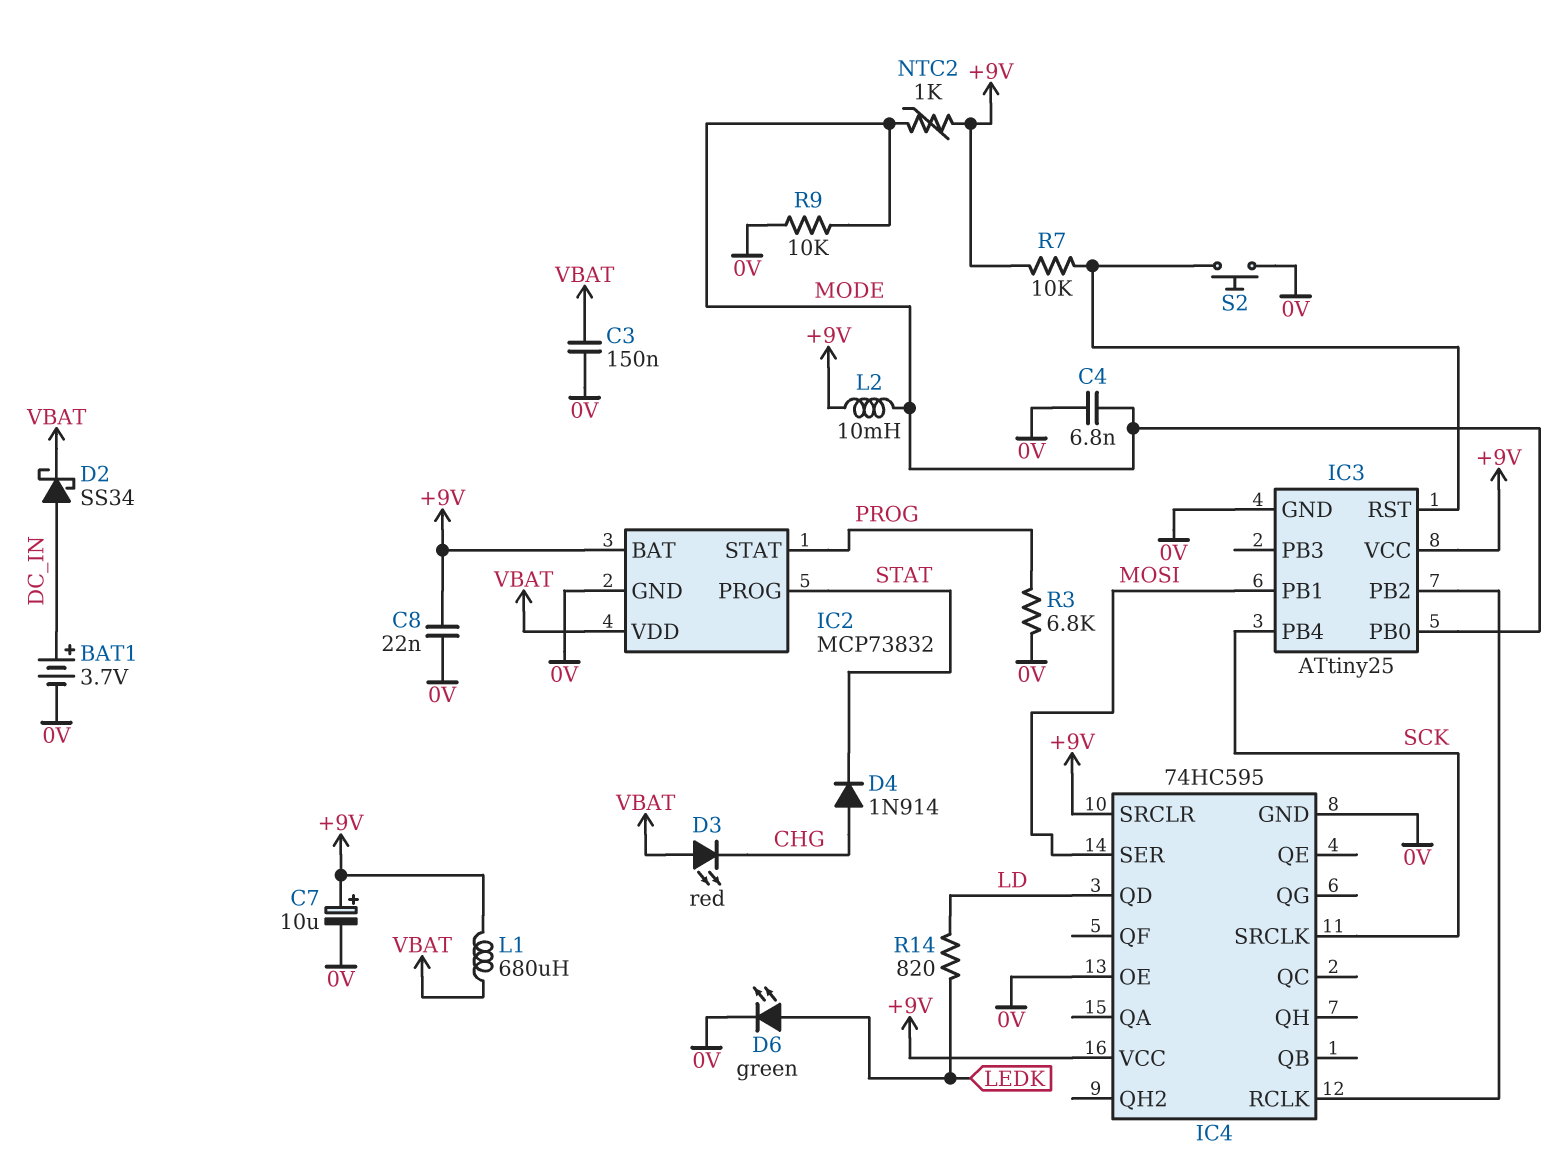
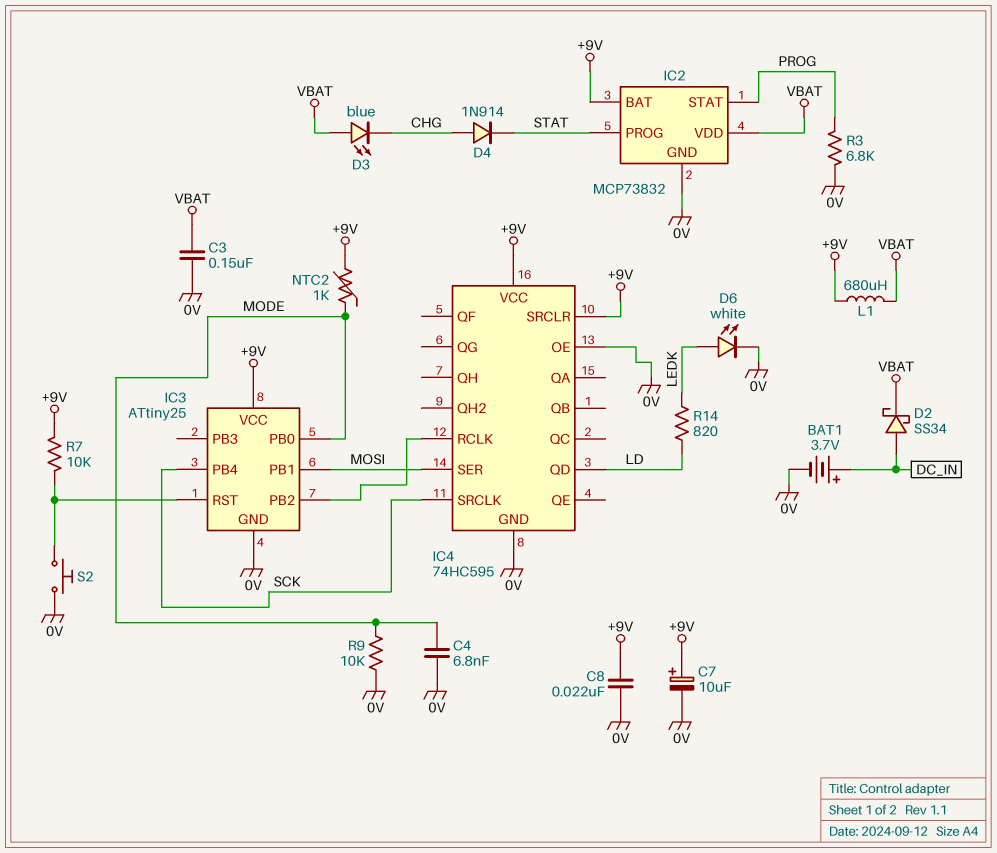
D3: LED red (A VBAT, K CHG) -> LED blue (A VBAT, K CHG)
D6: LED green (A LEDK, K 0V) -> LED white (A LEDK, K 0V)
L2: 10mH (+9V, MODE) -> none

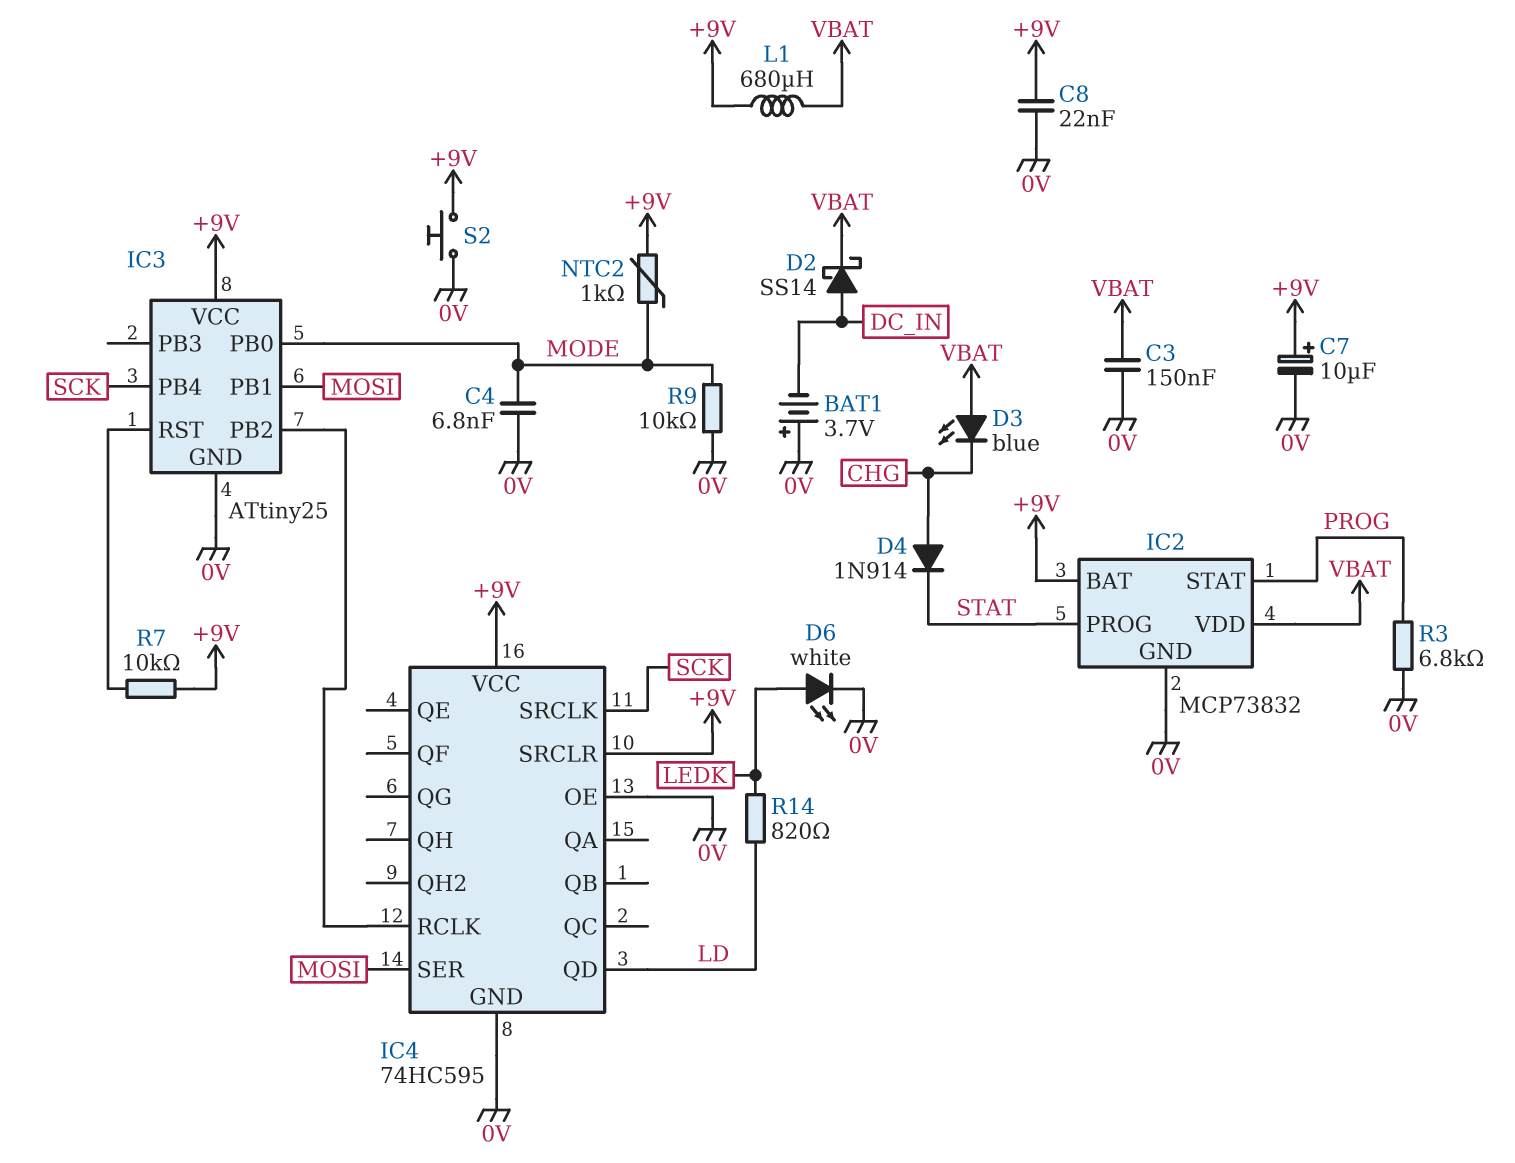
BAT1: 3.7V (plus DC_IN, minus 0V) -> 3.7V (plus 0V, minus DC_IN)
D2: schottky SS34 (A DC_IN, K VBAT) -> schottky SS14 (A DC_IN, K VBAT)
S2: button (0V, IC3/RST) -> button (+9V, 0V)

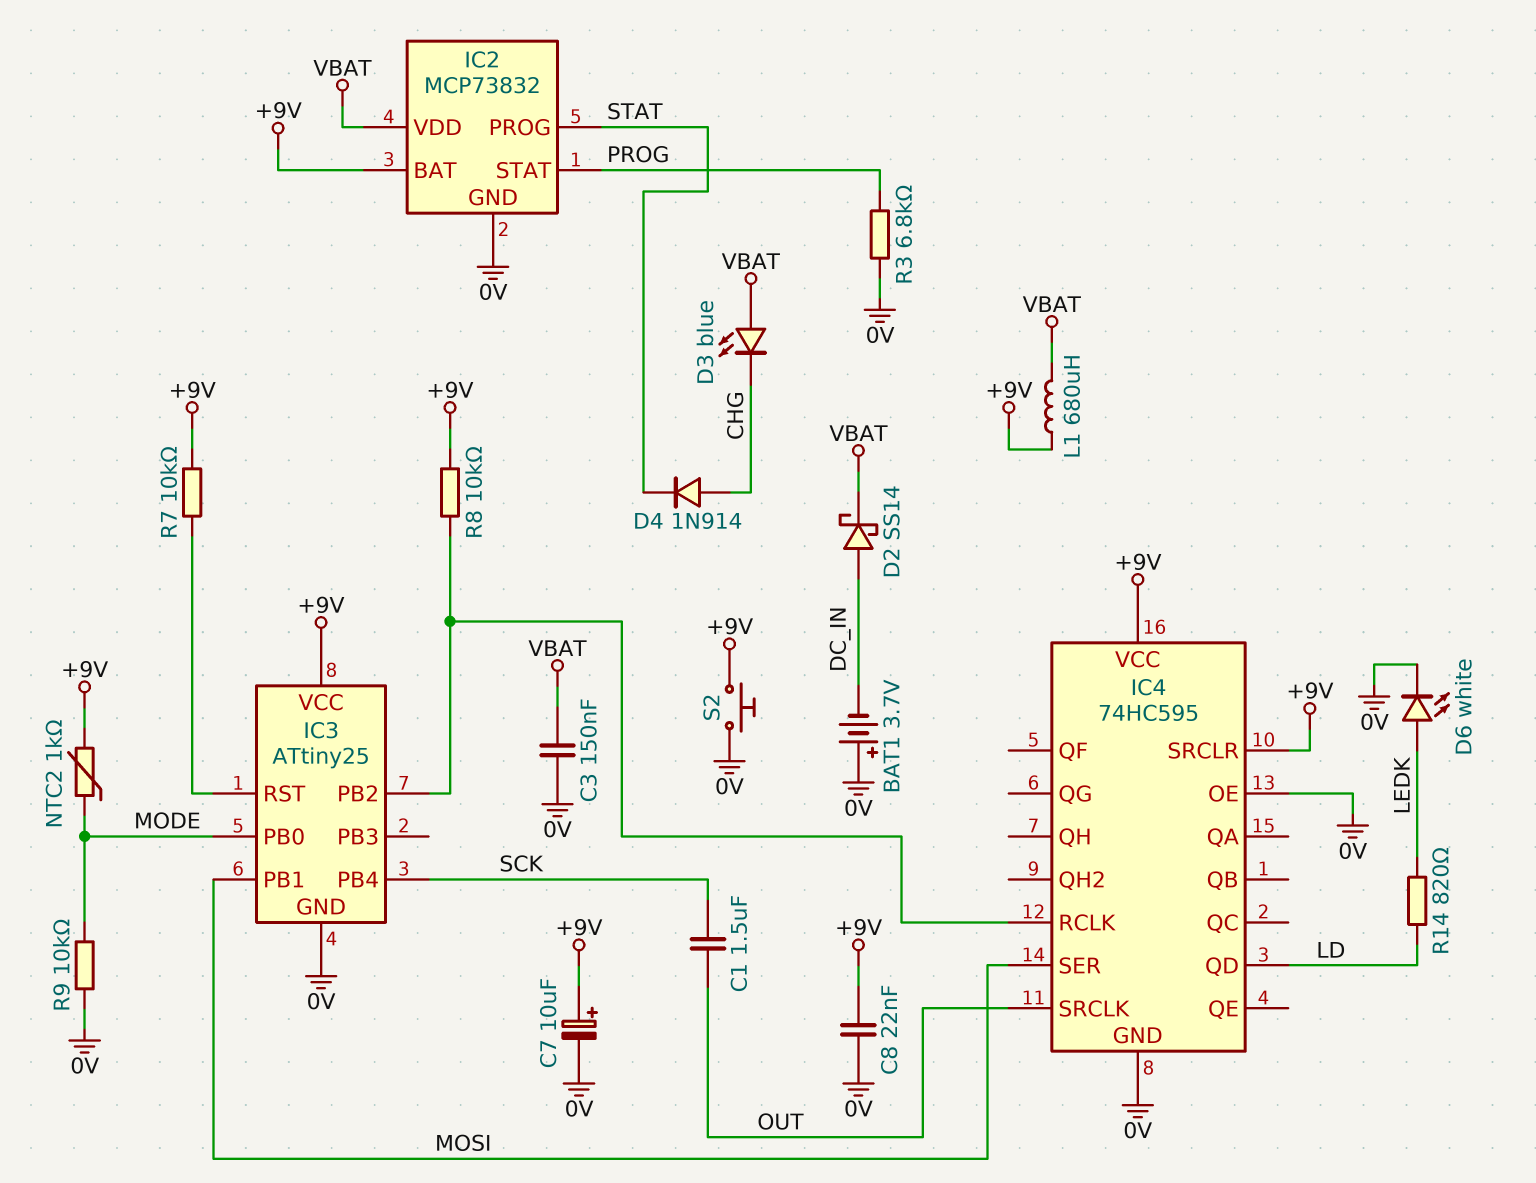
C1: none -> 1.5uF (OUT, SCK)
C4: 6.8nF (0V, MODE) -> none
IC4 pin SRCLK: SCK -> OUT
R8: none -> 10k (+9V, IC3/PB2)

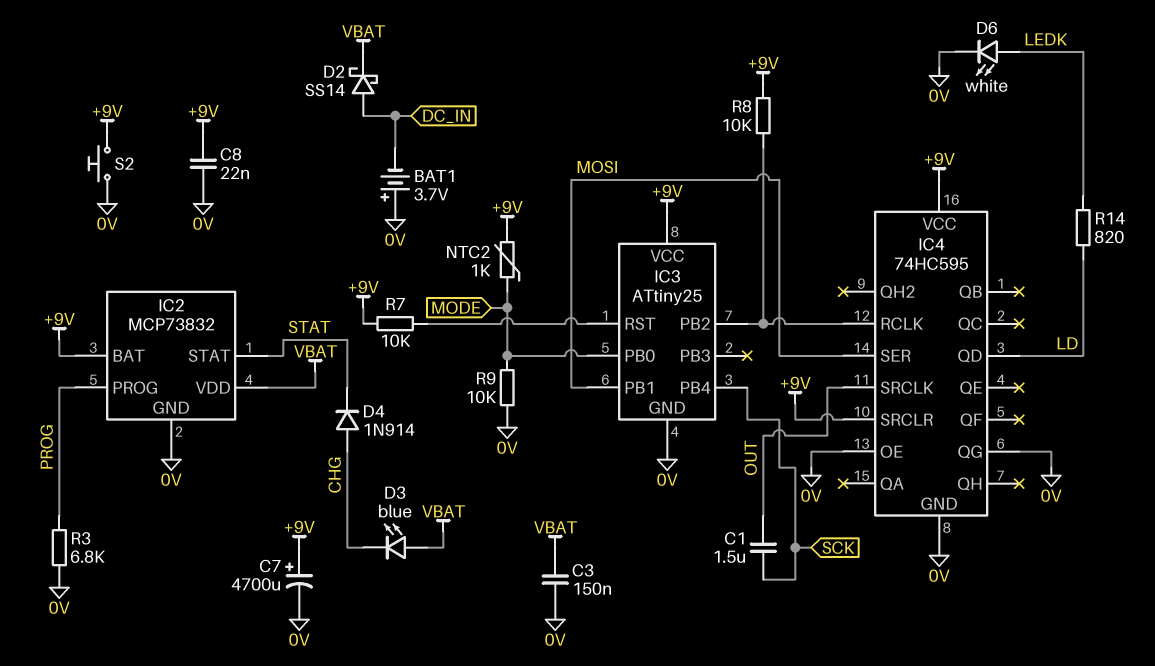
C7: 10uF (plus +9V, minus 0V) -> 4700uF (plus +9V, minus 0V)
IC2 pin PROG: STAT -> PROG
IC2 pin STAT: PROG -> STAT
IC4 pin QG: none -> 0V
L1: 680uH (+9V, VBAT) -> none

